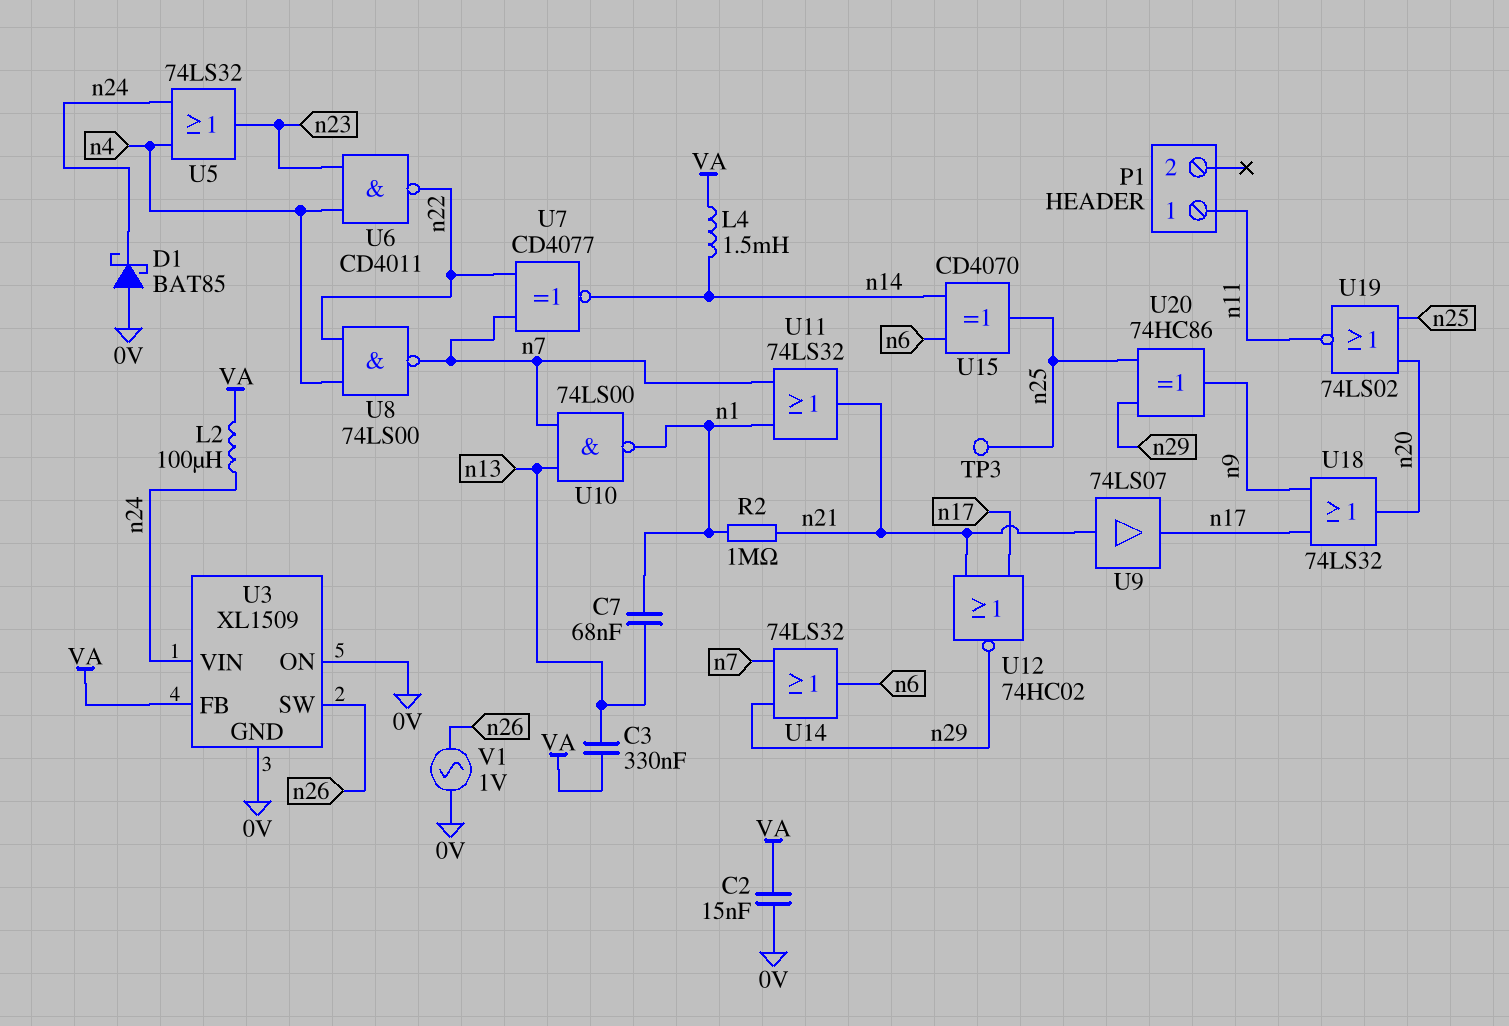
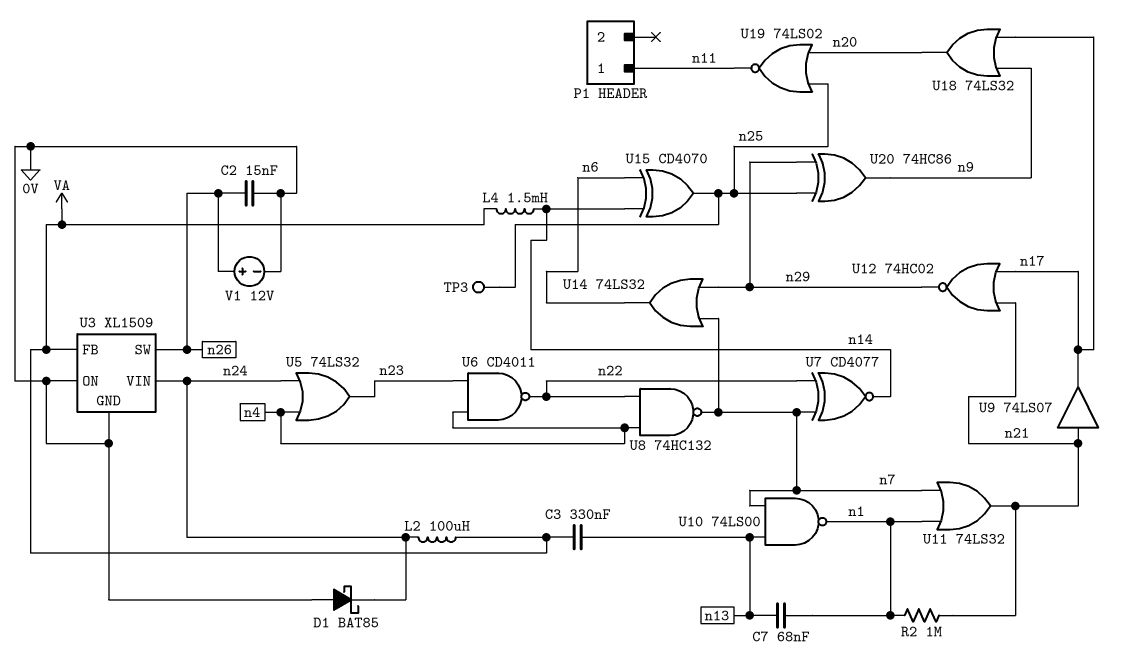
C2: 15nF (0V, VA) -> 15nF (0V, n26)
U8: NAND 74LS00 (in n4, in n22, out n7) -> NAND 74HC132 (in n4, in n22, out n7)
V1: AC 1V (0V, n26) -> 12V (plus n26, minus 0V)

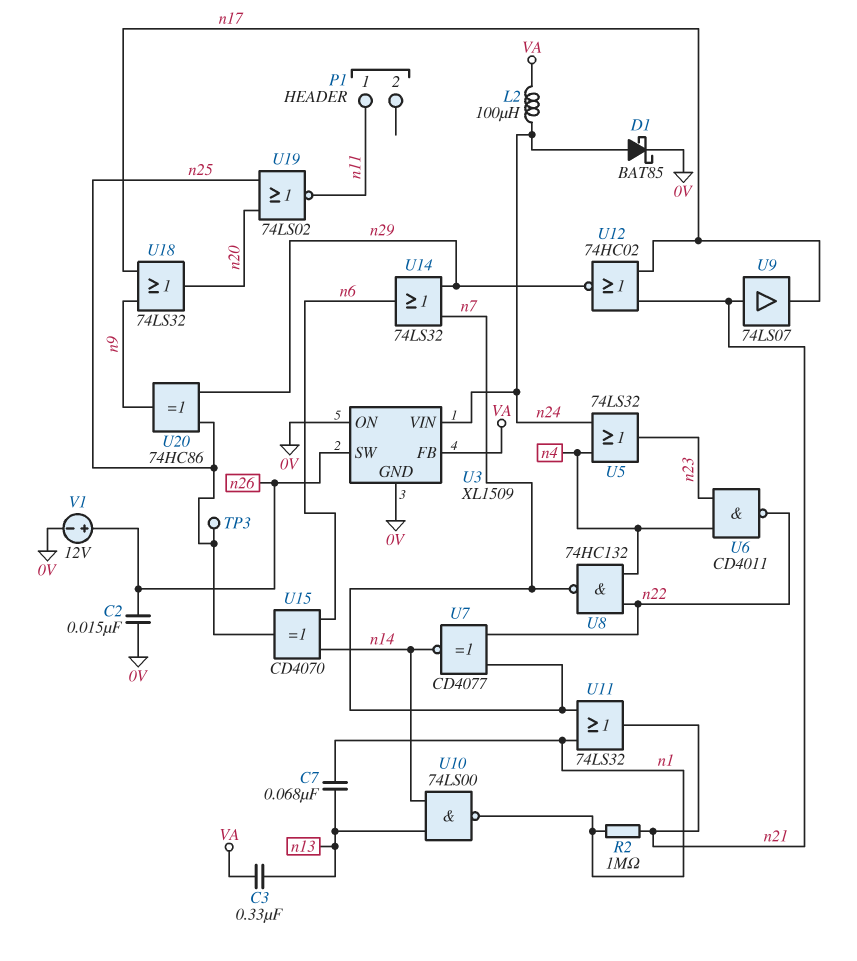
D1: schottky BAT85 (A 0V, K n24) -> schottky BAT85 (A n24, K 0V)
L4: 1.5mH (VA, n14) -> none
U10: NAND 74LS00 (in n7, in n13, out n1) -> NAND 74LS00 (in n13, in n14, out n1)

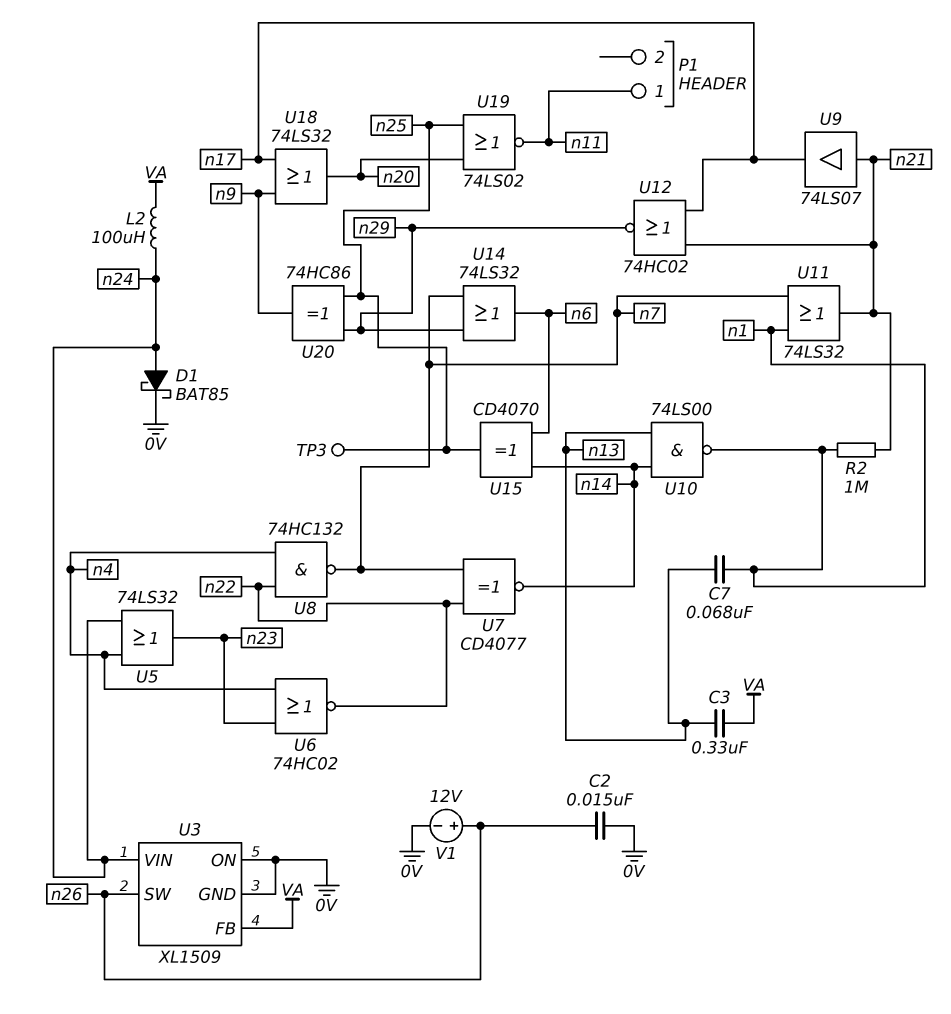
U6: NAND CD4011 (in n4, in n23, out n22) -> NOR 74HC02 (in n4, in n23, out n22)

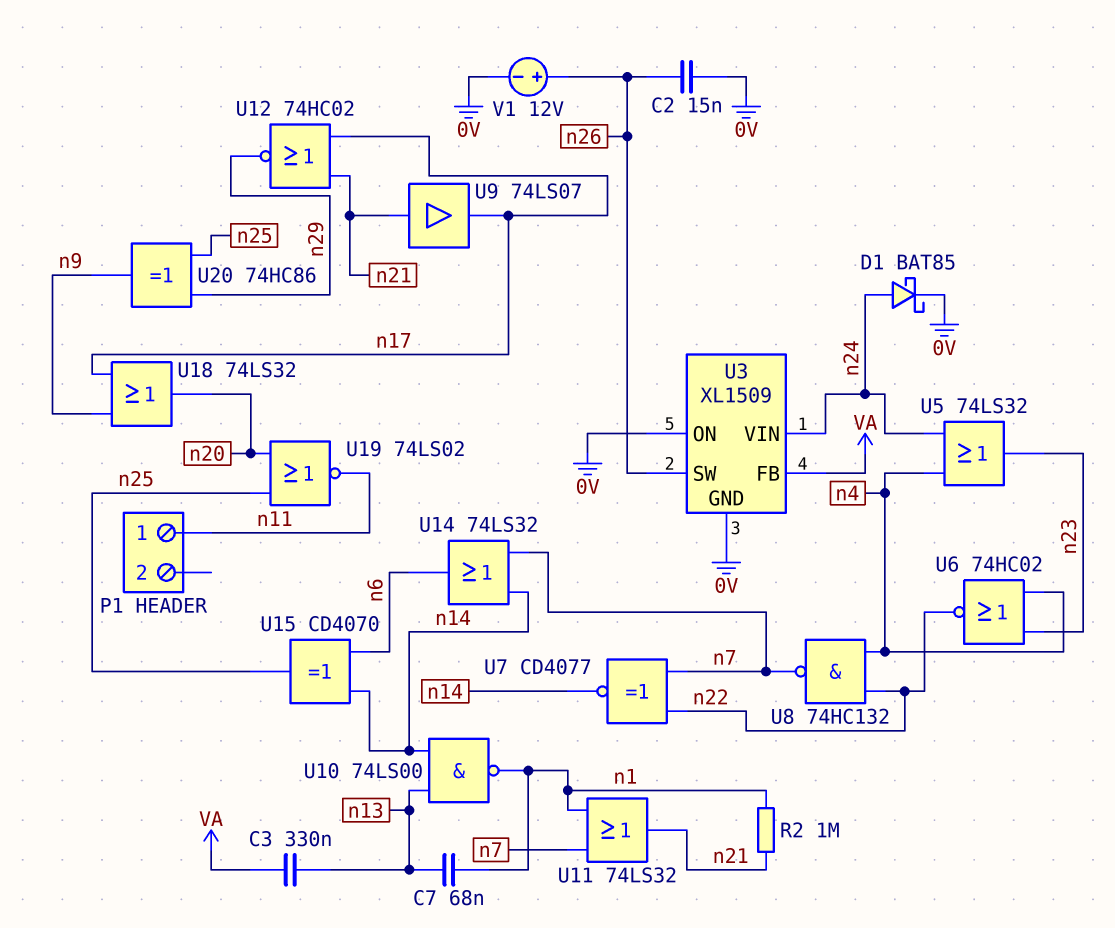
L2: 100uH (VA, n24) -> none
TP3: test point (n25) -> none
U14: OR 74LS32 (in n7, in n29, out n6) -> OR 74LS32 (in n7, in n14, out n6)

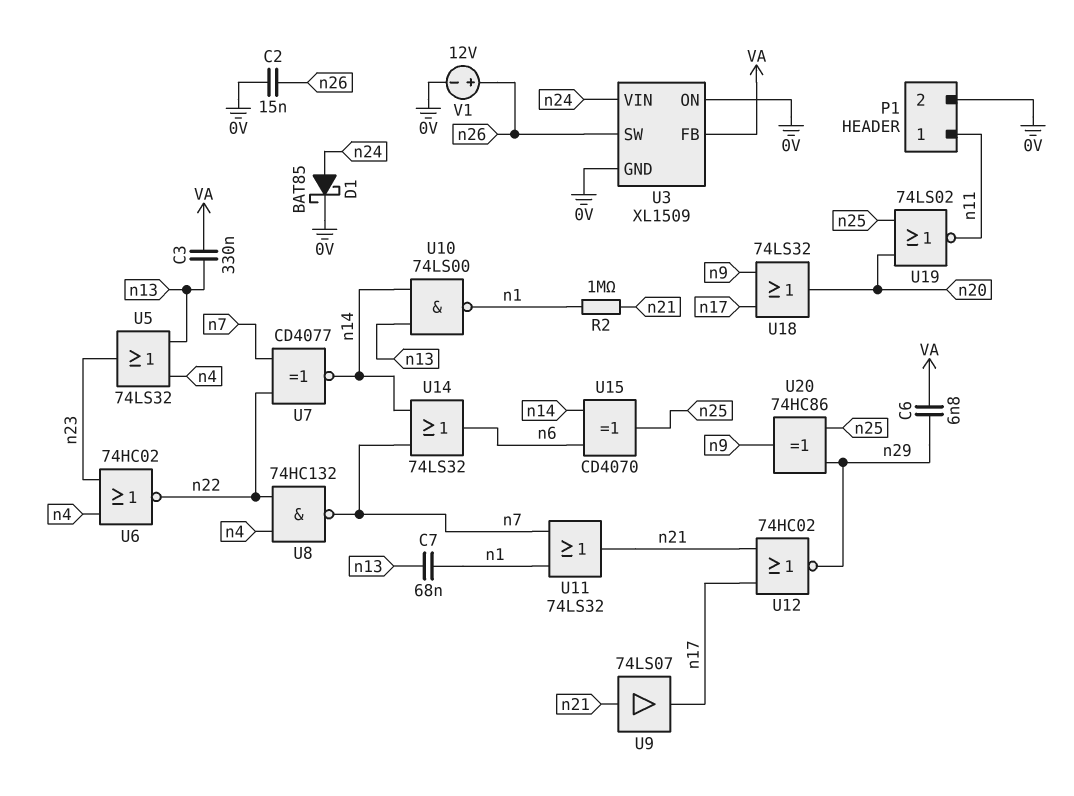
C6: none -> 6.8nF (VA, n29)
P1 pin 2: none -> 0V
U5: OR 74LS32 (in n4, in n24, out n23) -> OR 74LS32 (in n4, in n13, out n23)

